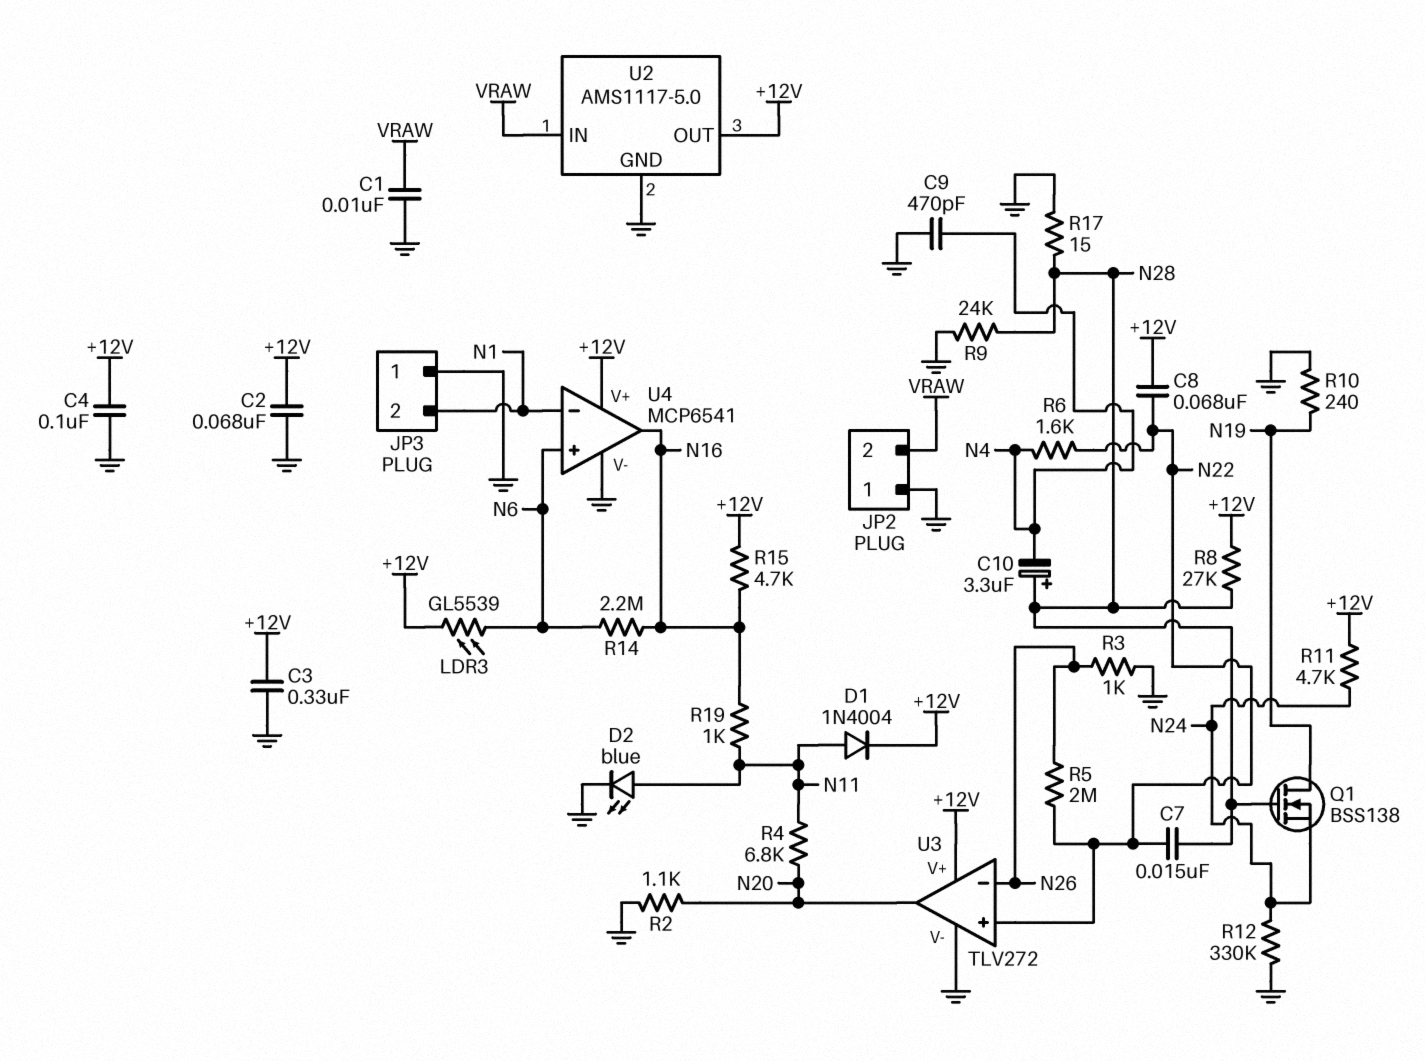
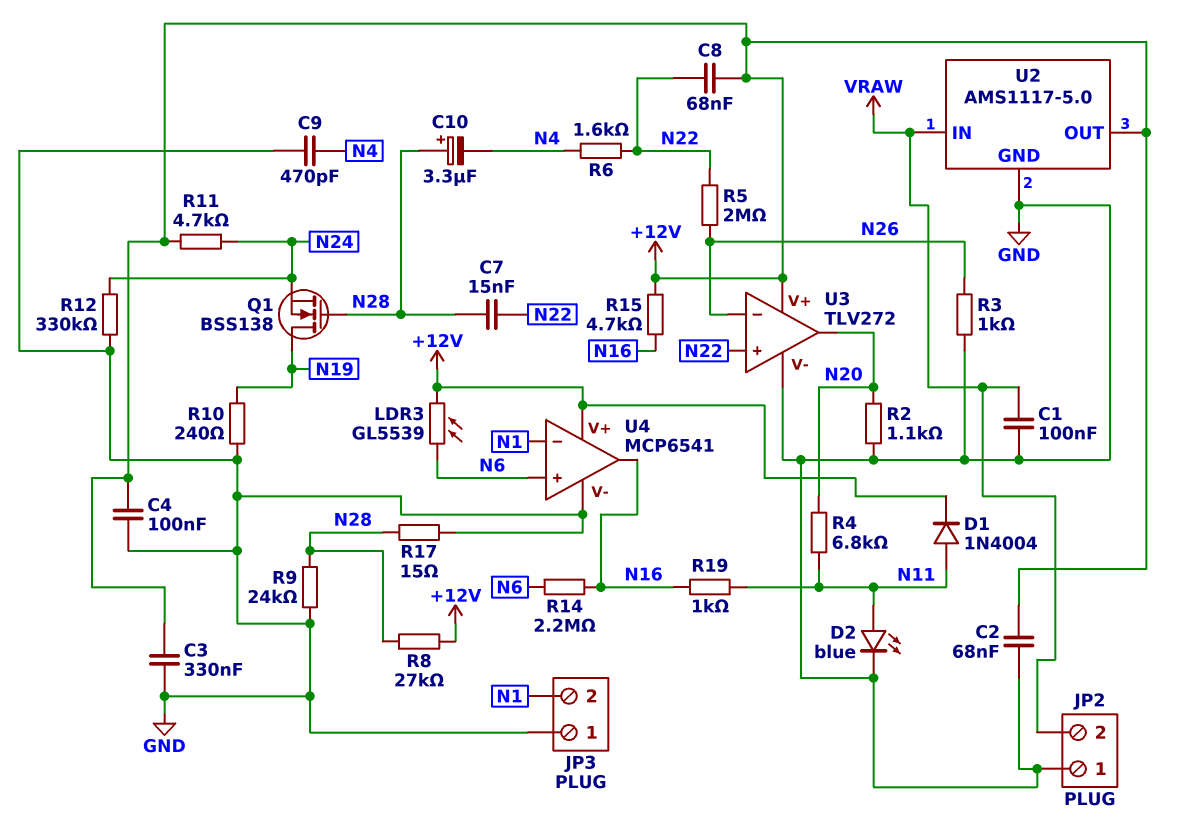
C1: 10nF (GND, VRAW) -> 100nF (GND, VRAW)

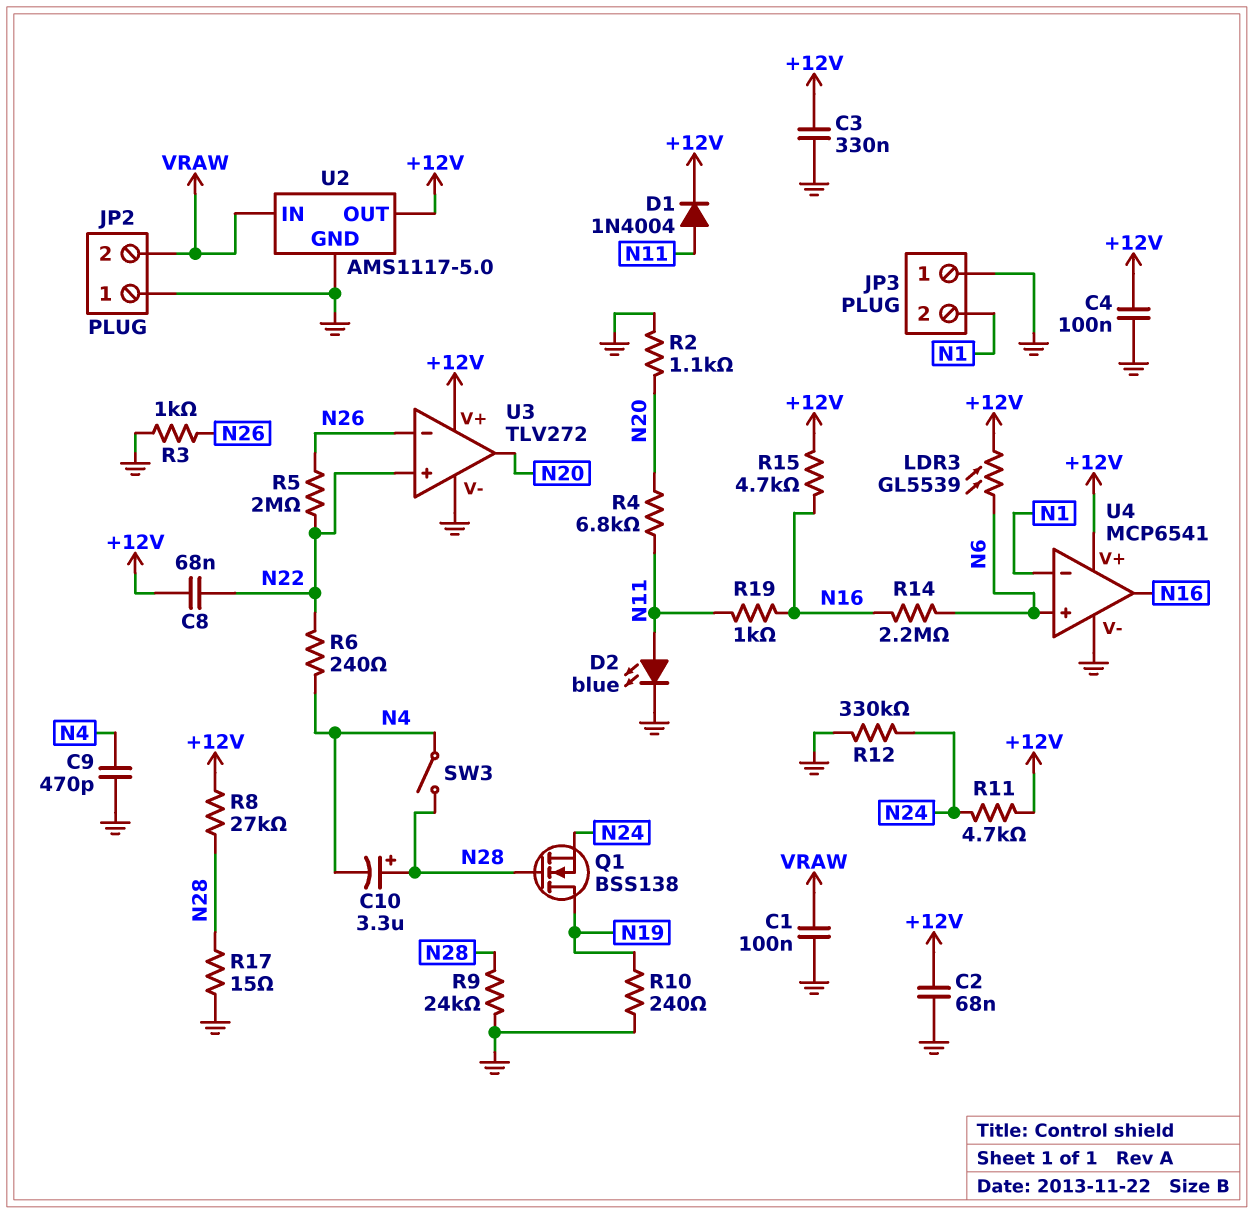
C7: 15nF (N22, N28) -> none
R6: 1.6k (N4, N22) -> 240 (N4, N22)
SW3: none -> switch (N4, N28)

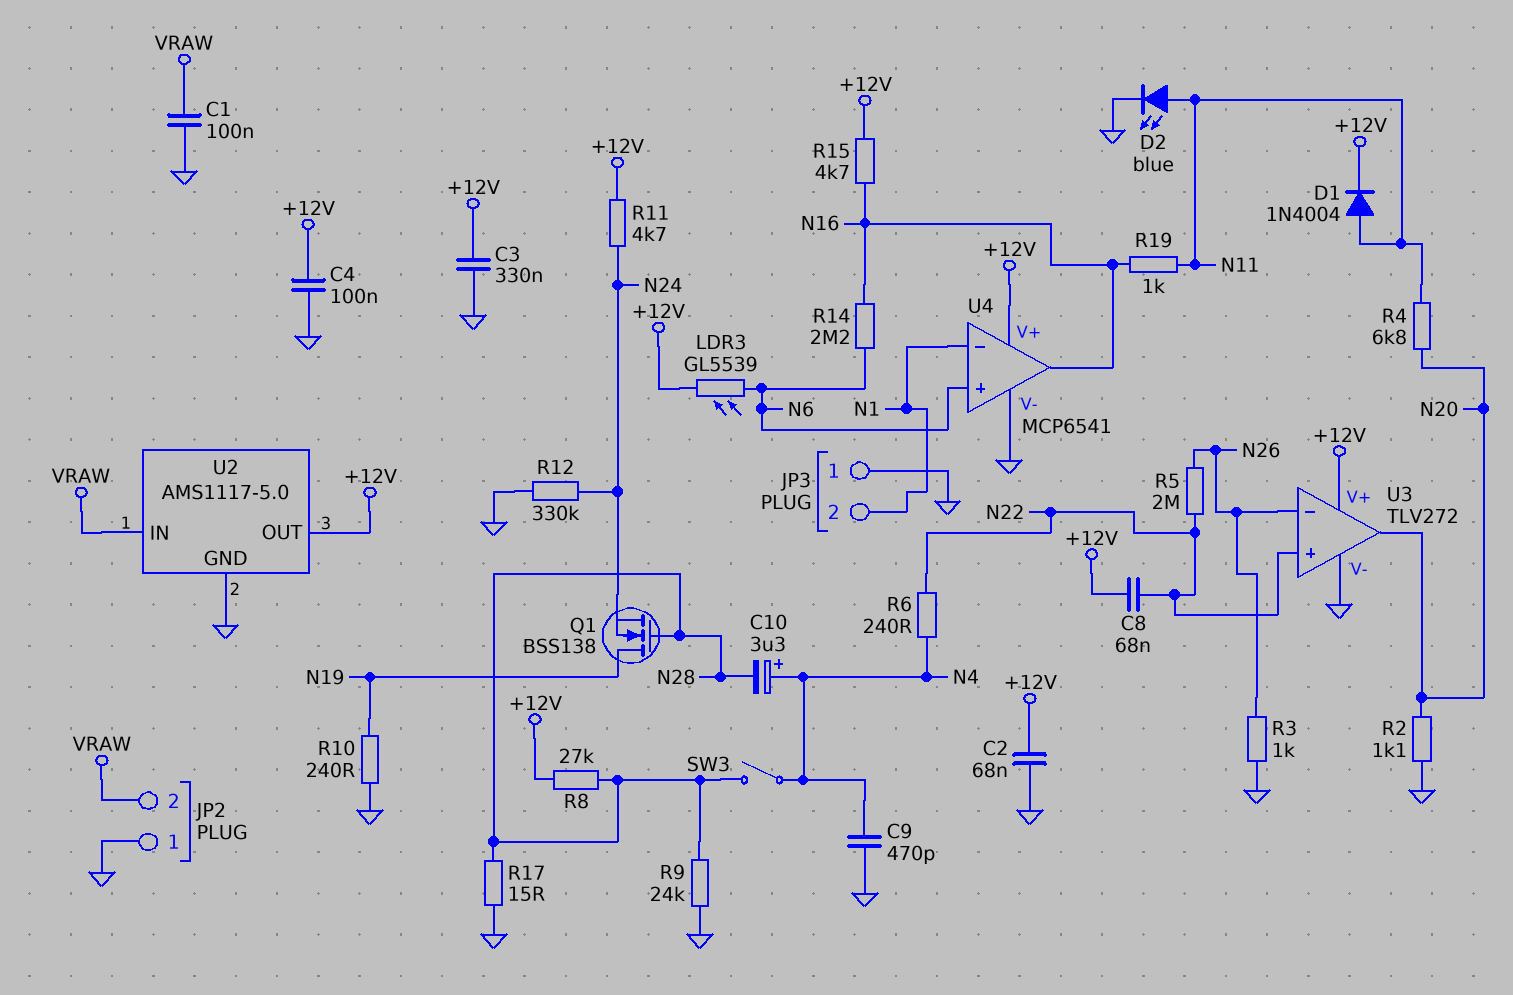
C10: 3.3uF (plus N28, minus N4) -> 3.3uF (plus N4, minus N28)

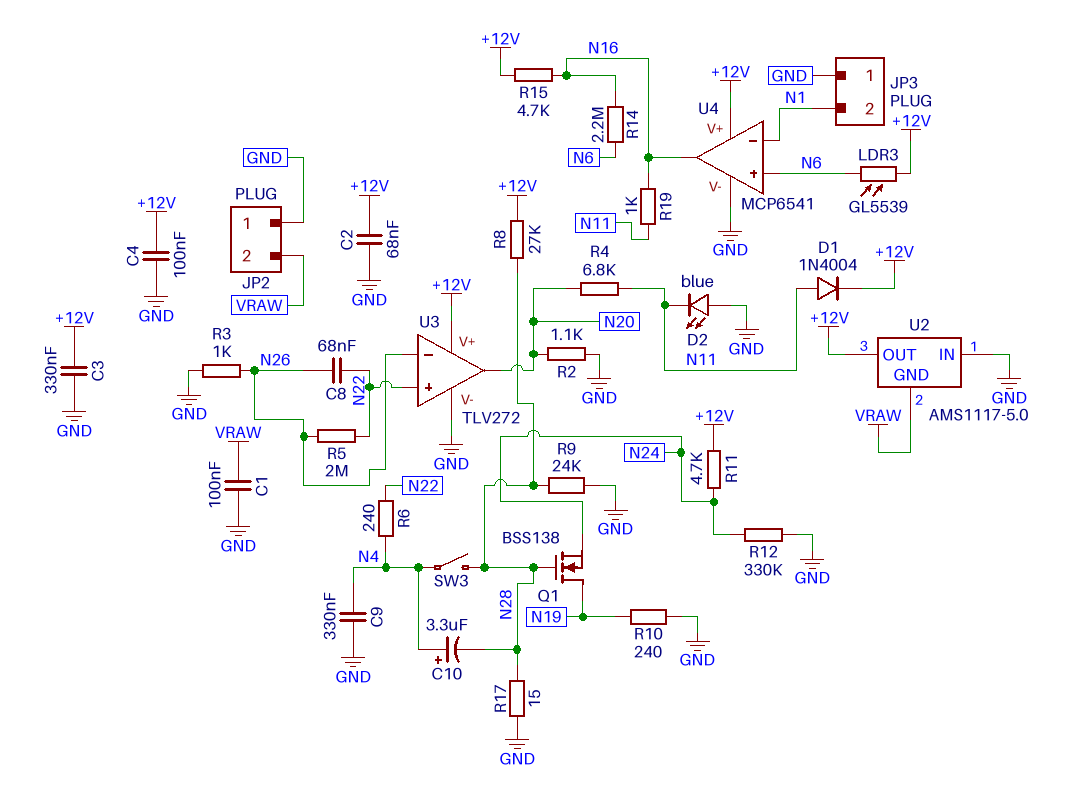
C8: 68nF (+12V, N22) -> 68nF (N22, N26)
C9: 470pF (GND, N4) -> 330nF (GND, N4)
D2: LED blue (A N11, K GND) -> LED blue (A GND, K N11)
U2 pin GND: GND -> VRAW
U2 pin IN: VRAW -> GND

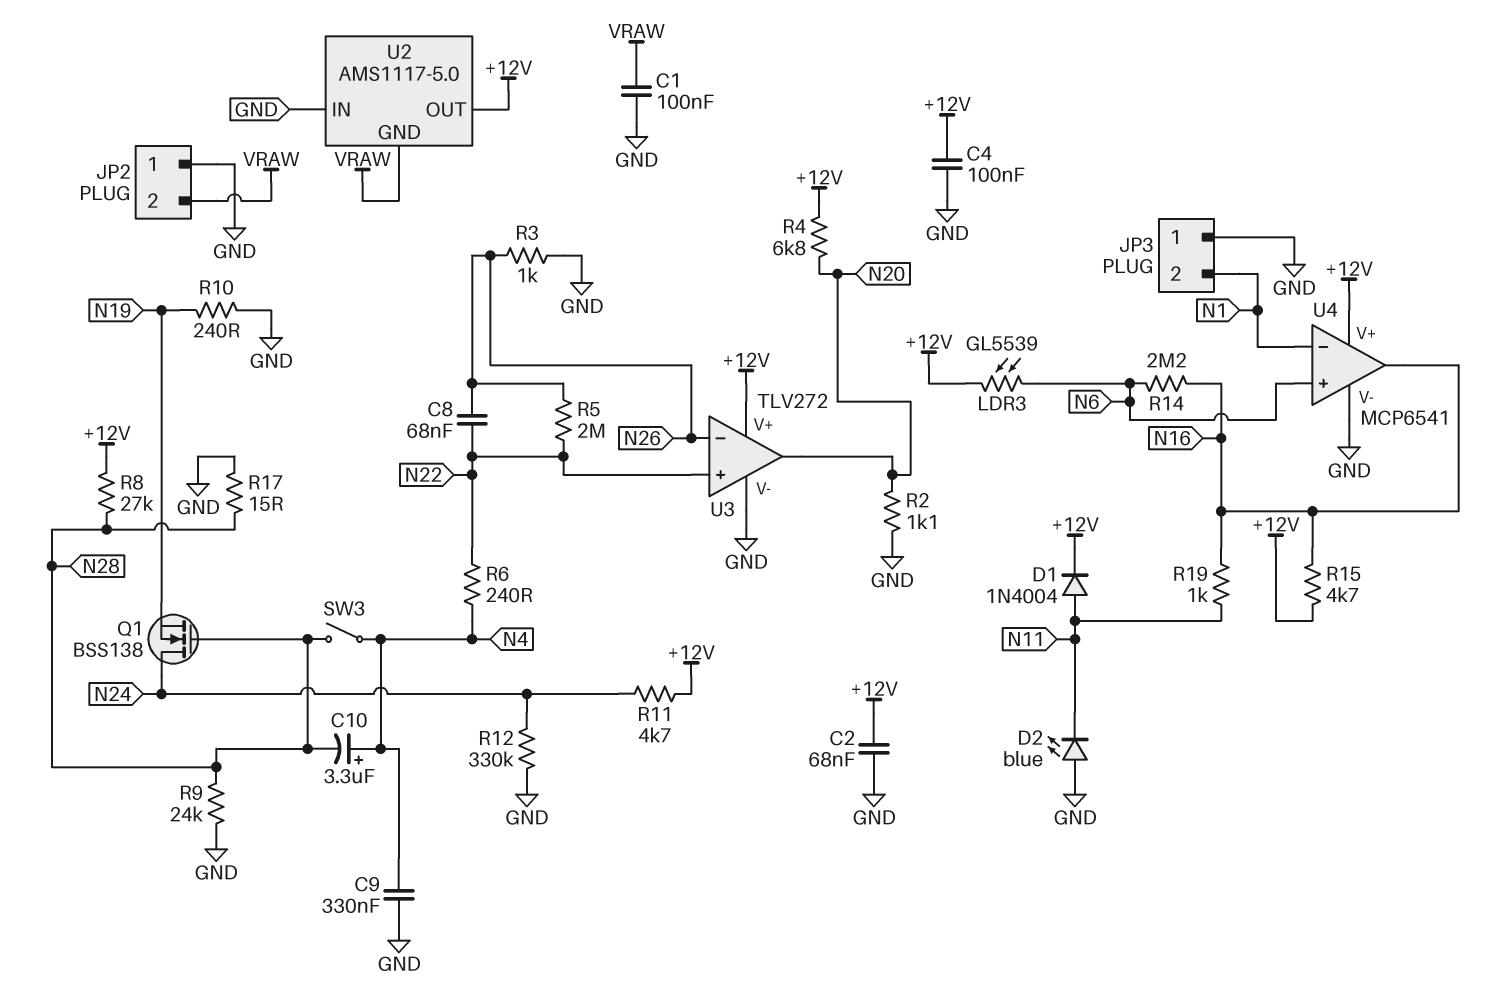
C3: 330nF (+12V, GND) -> none
Q1: NMOS BSS138 (G N28, D N19, S N24) -> NMOS BSS138 (G N28, D N24, S N19)
R4: 6.8k (N11, N20) -> 6.8k (+12V, N20)

